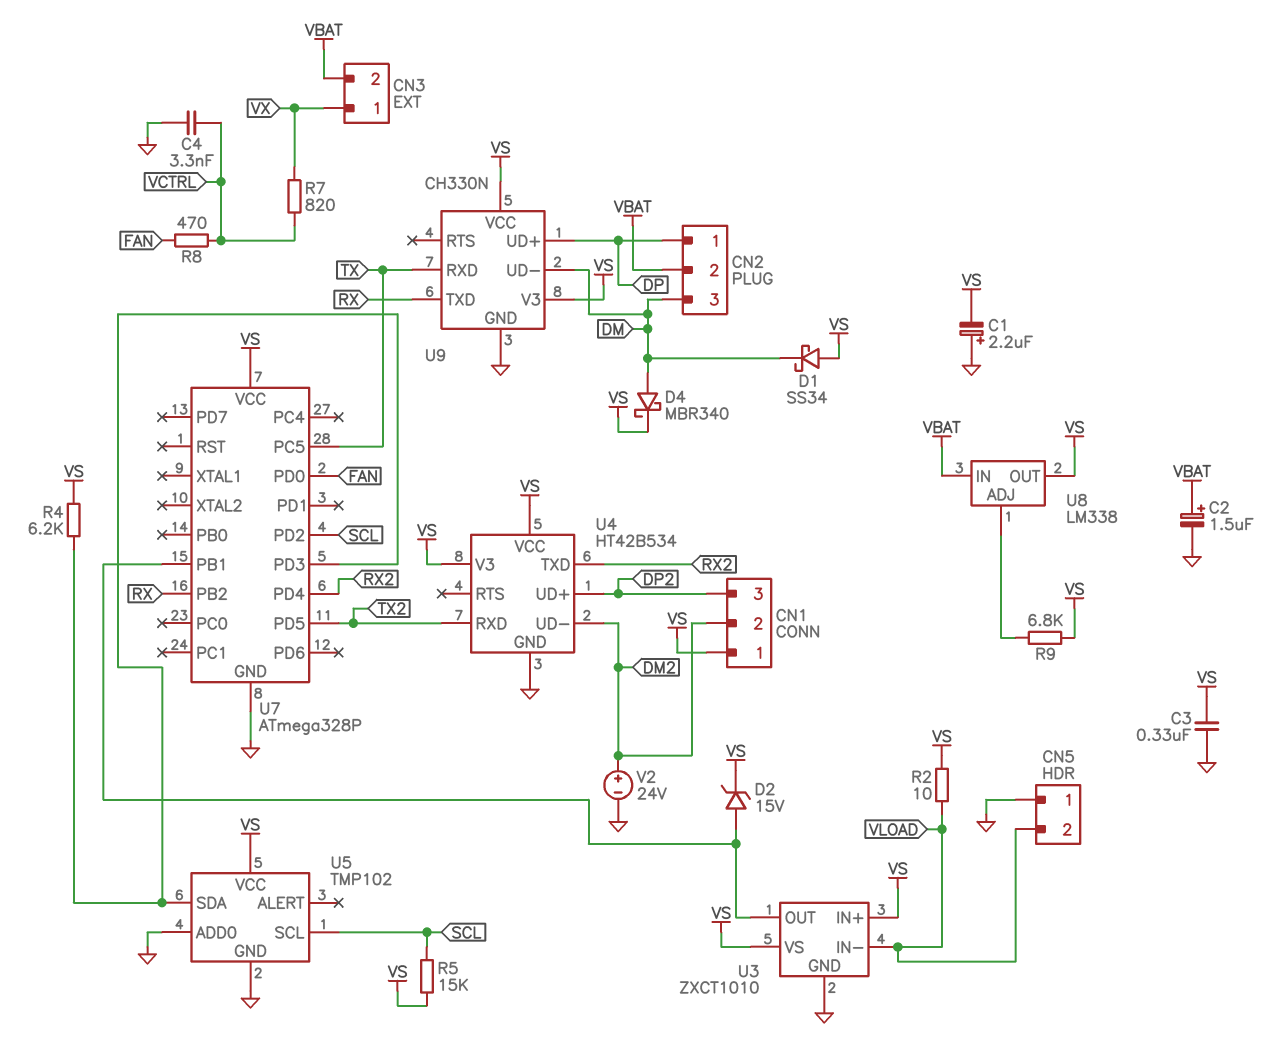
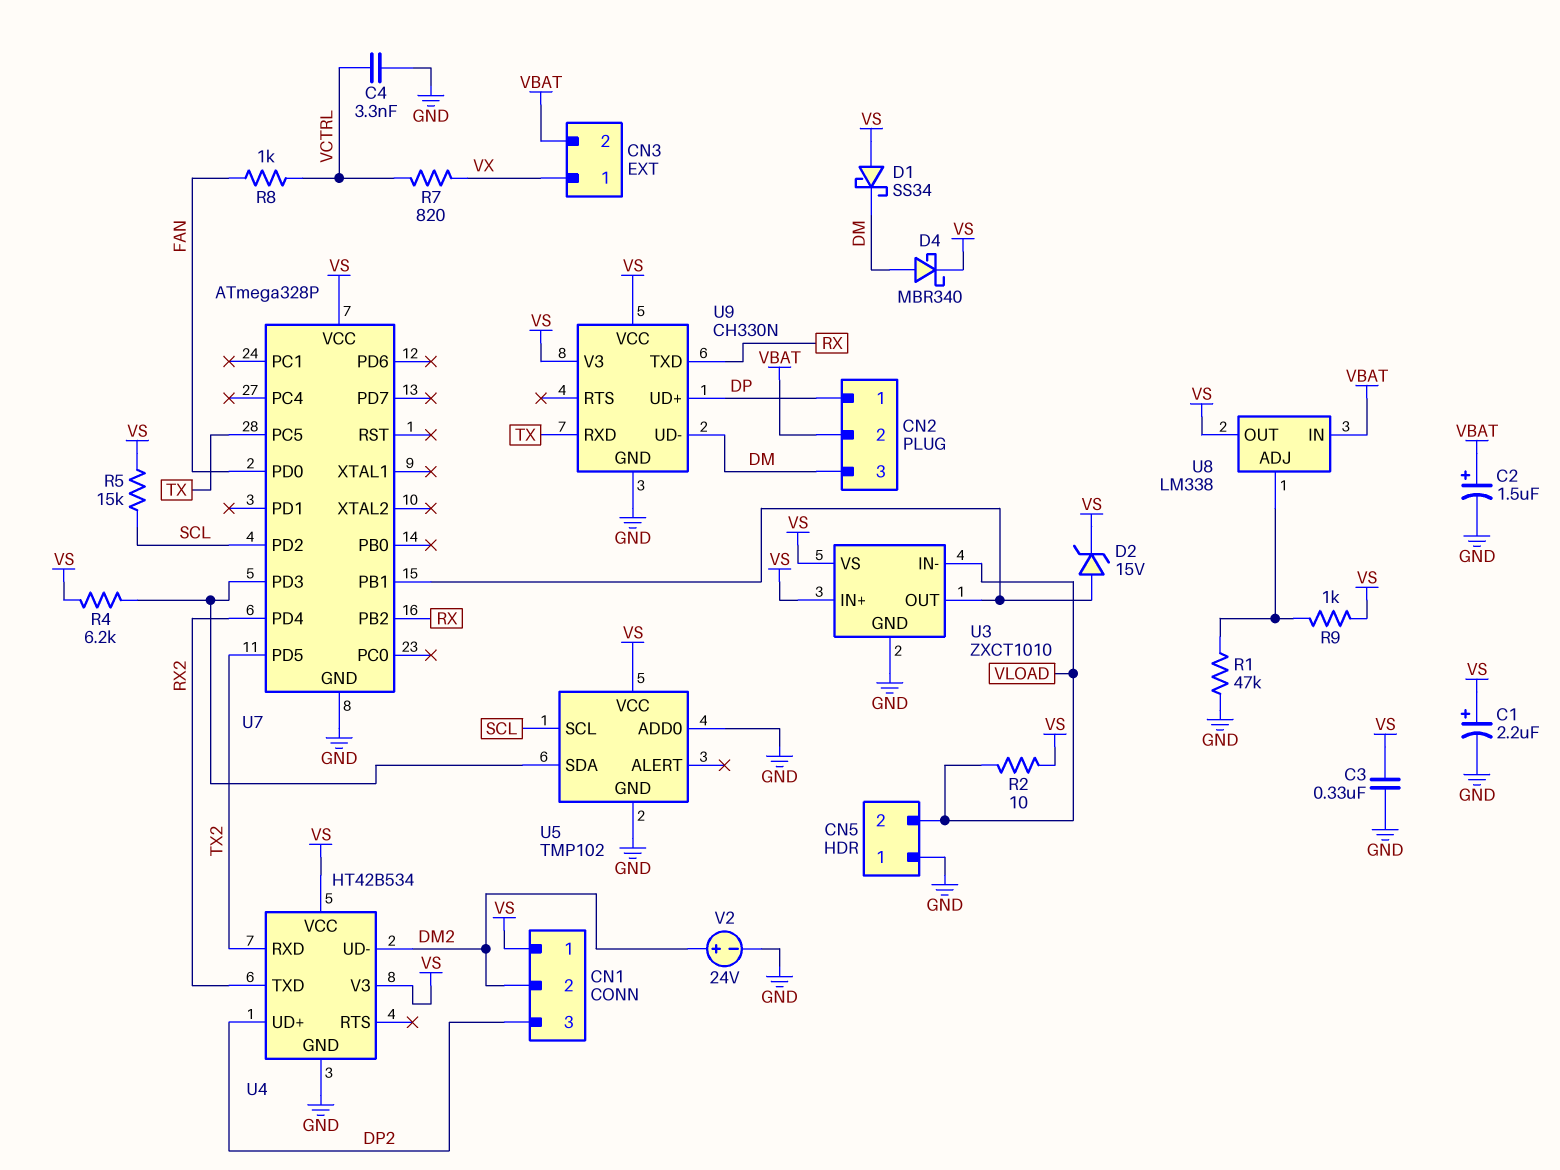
C1: 2.2uF (plus GND, minus VS) -> 2.2uF (plus VS, minus GND)
R1: none -> 47k (GND, U8/ADJ)
R8: 470 (FAN, VCTRL) -> 1k (FAN, VCTRL)
R9: 6.8k (U8/ADJ, VS) -> 1k (U8/ADJ, VS)

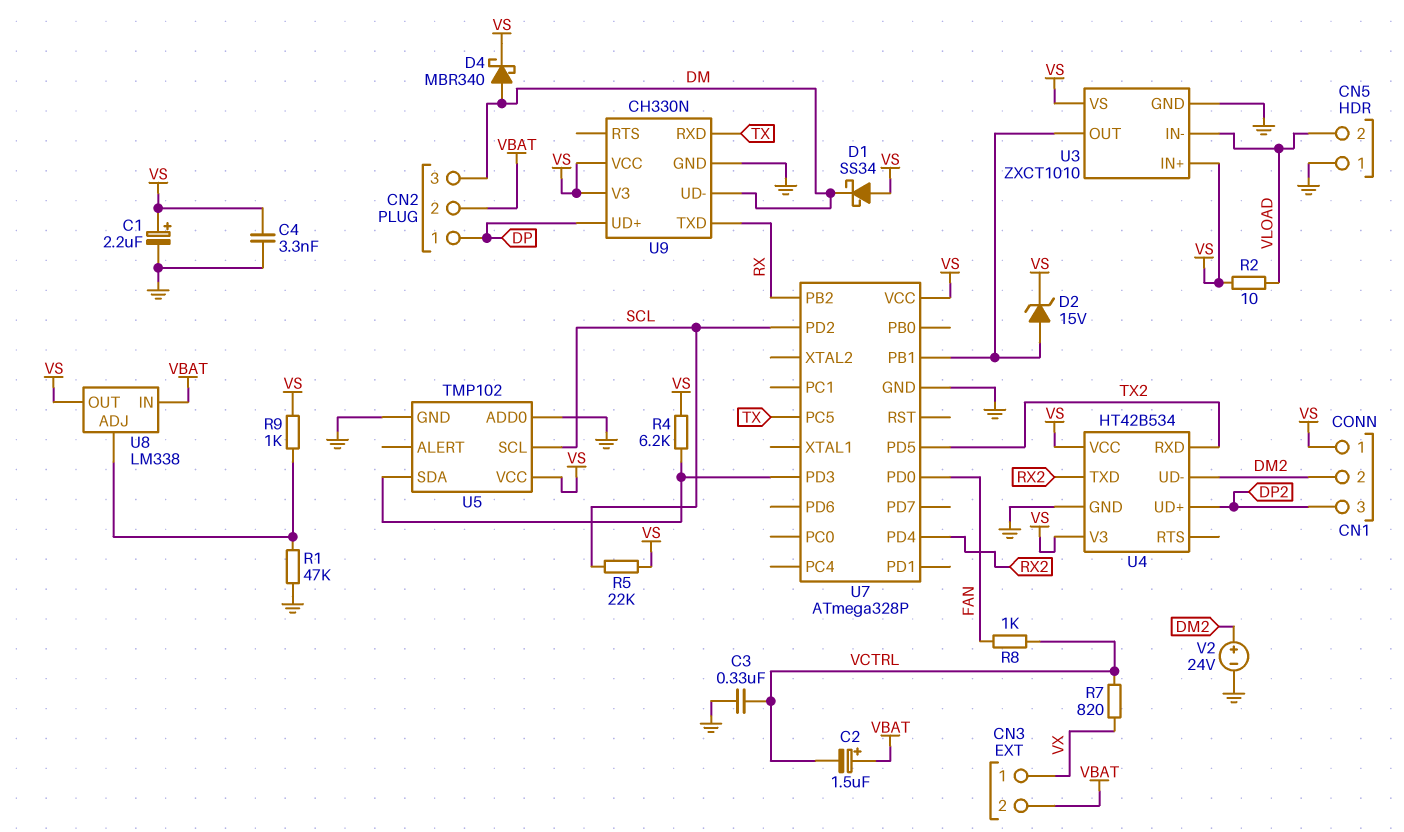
C2: 1.5uF (plus VBAT, minus GND) -> 1.5uF (plus VBAT, minus VCTRL)
C3: 330nF (GND, VS) -> 330nF (GND, VCTRL)
C4: 3.3nF (GND, VCTRL) -> 3.3nF (GND, VS)
R5: 15k (SCL, VS) -> 22k (SCL, VS)

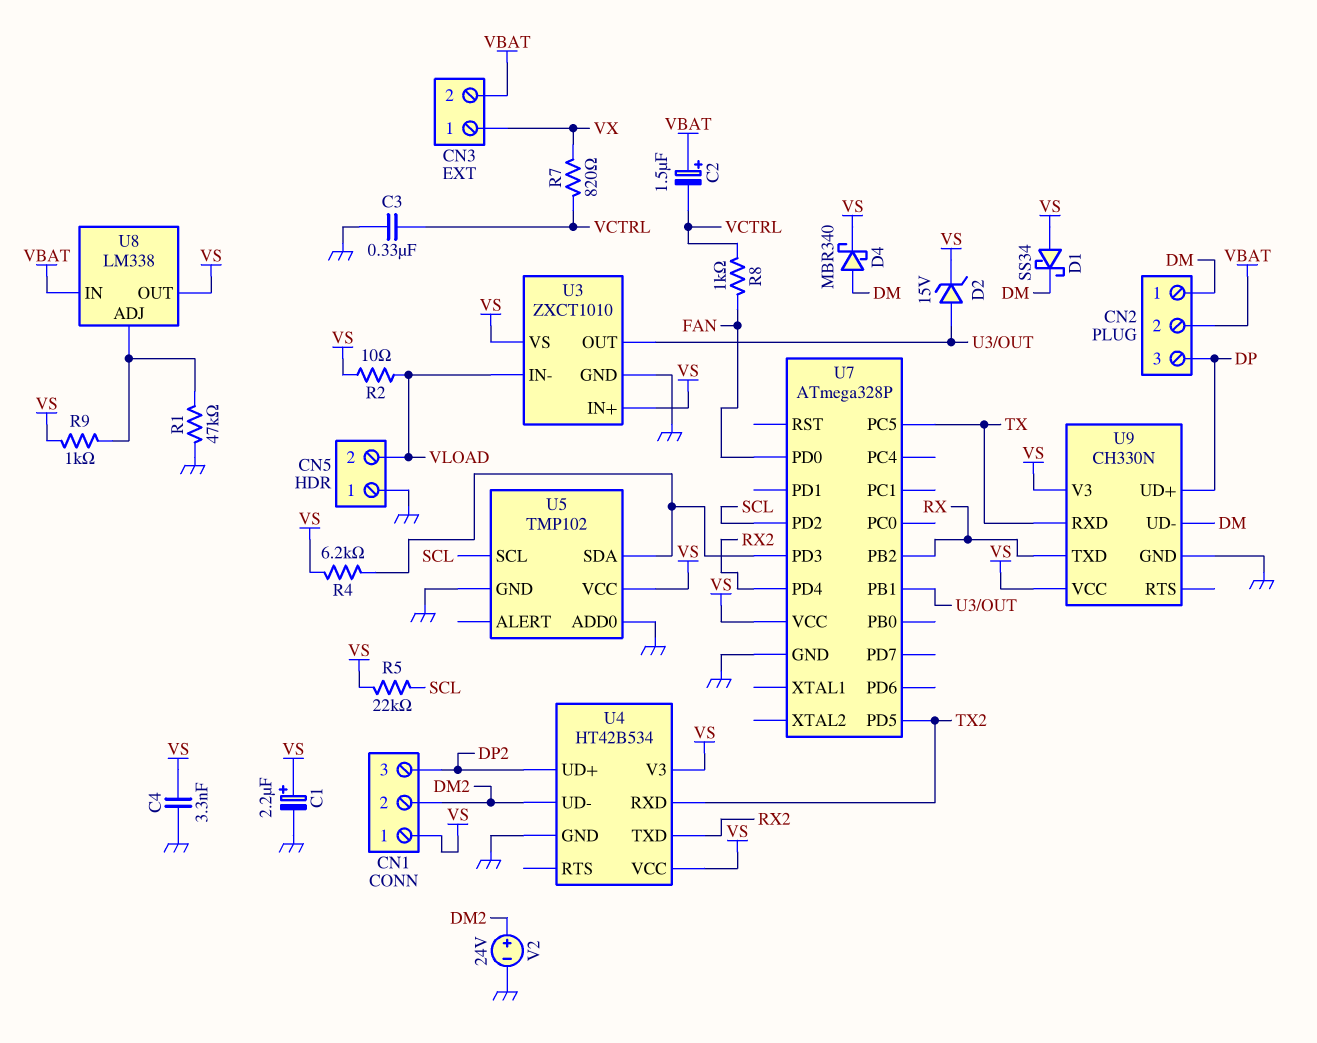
CN2 pin 1: DP -> DM
CN2 pin 3: DM -> DP

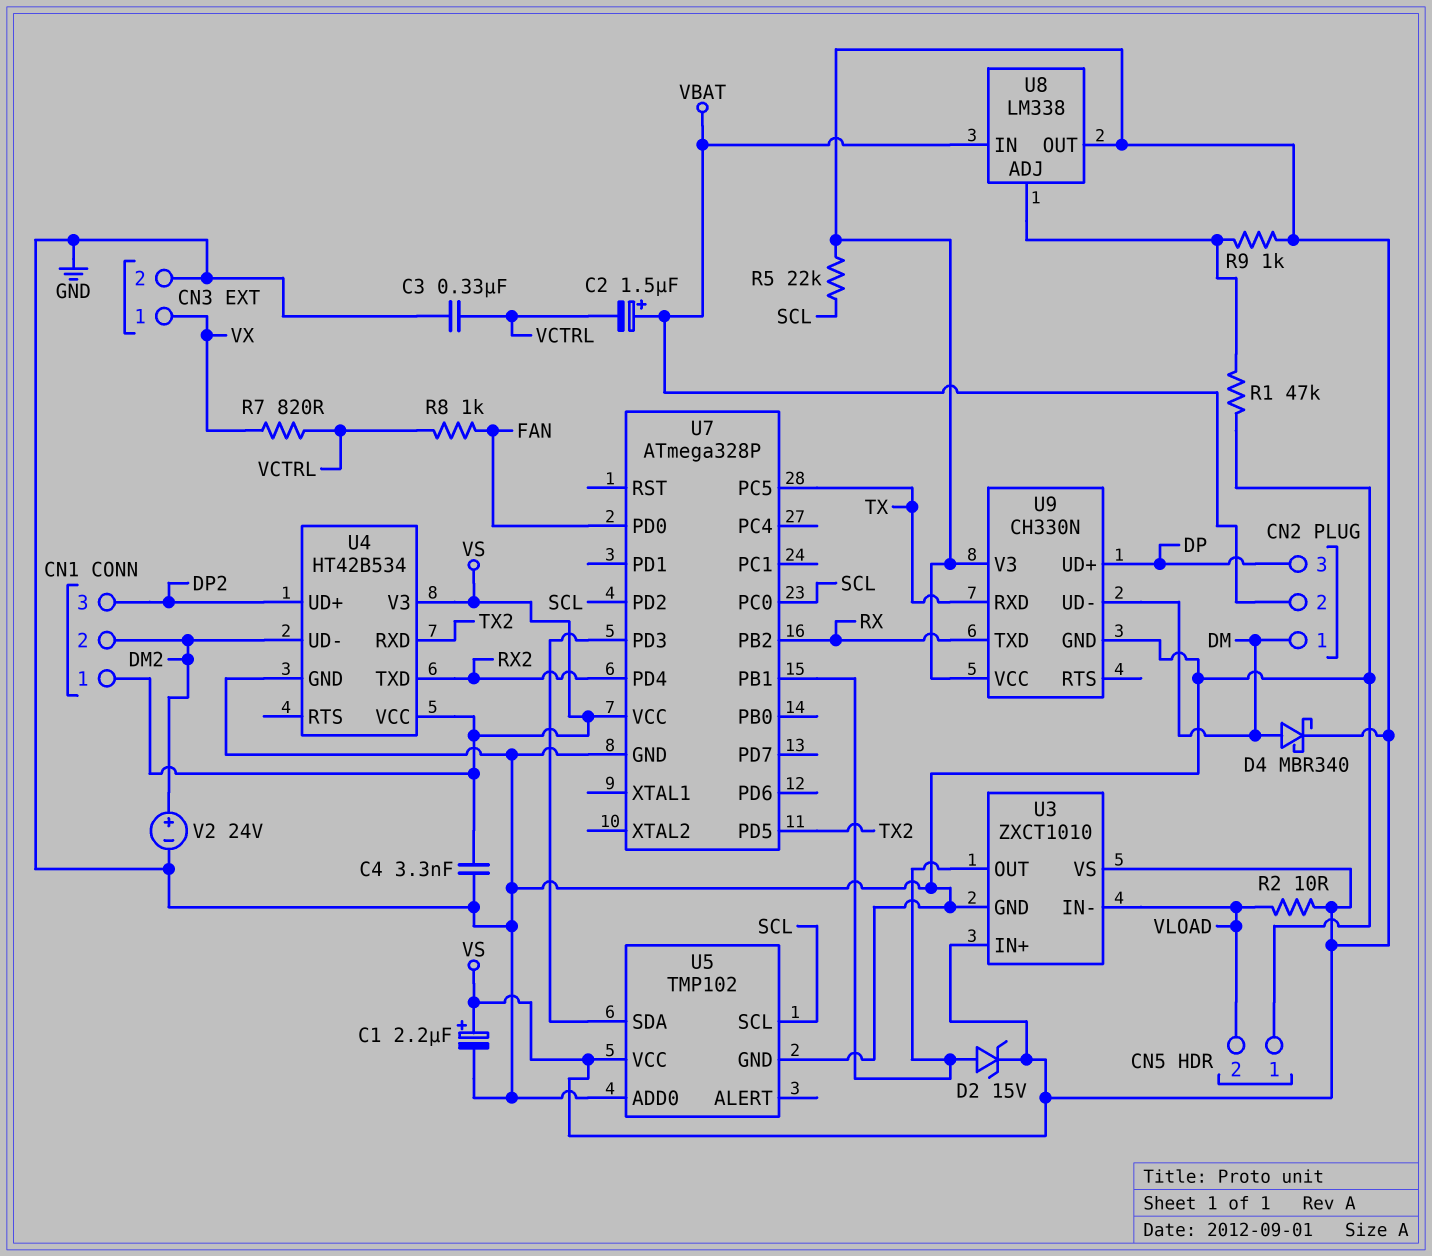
CN3 pin 2: VBAT -> GND
D1: schottky SS34 (A VS, K DM) -> none
R4: 6.2k (U5/SDA, VS) -> none
U7 pin PC0: none -> SCL

